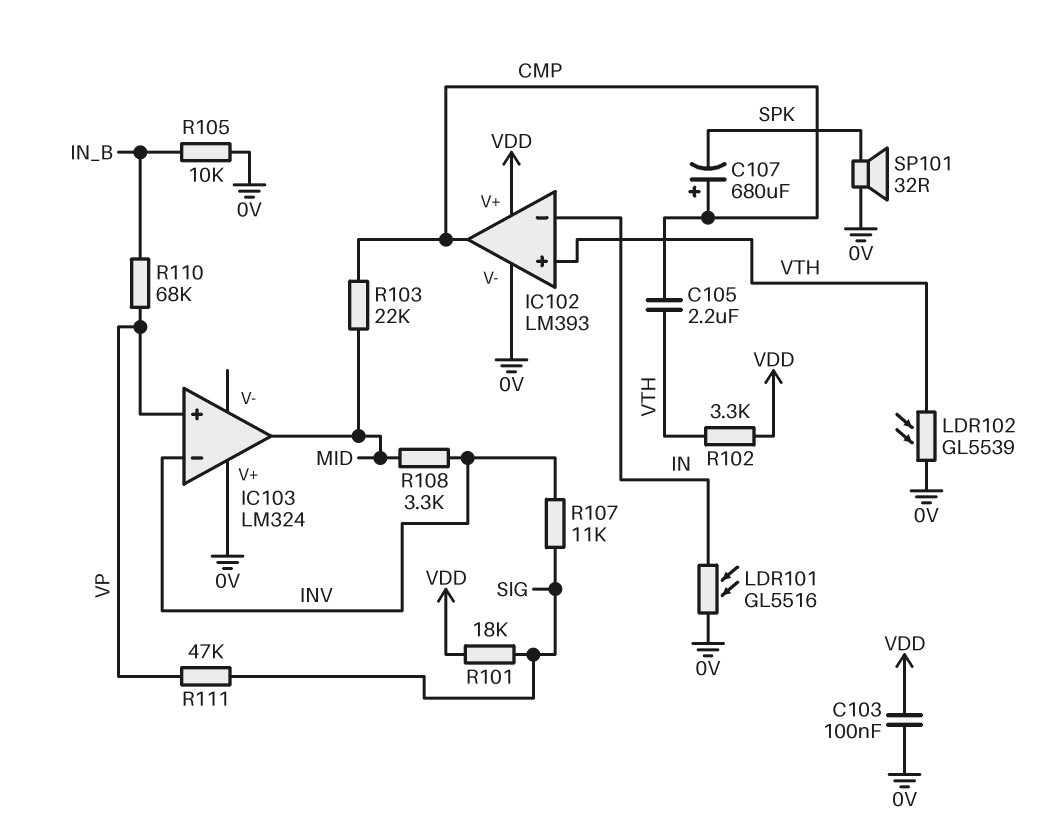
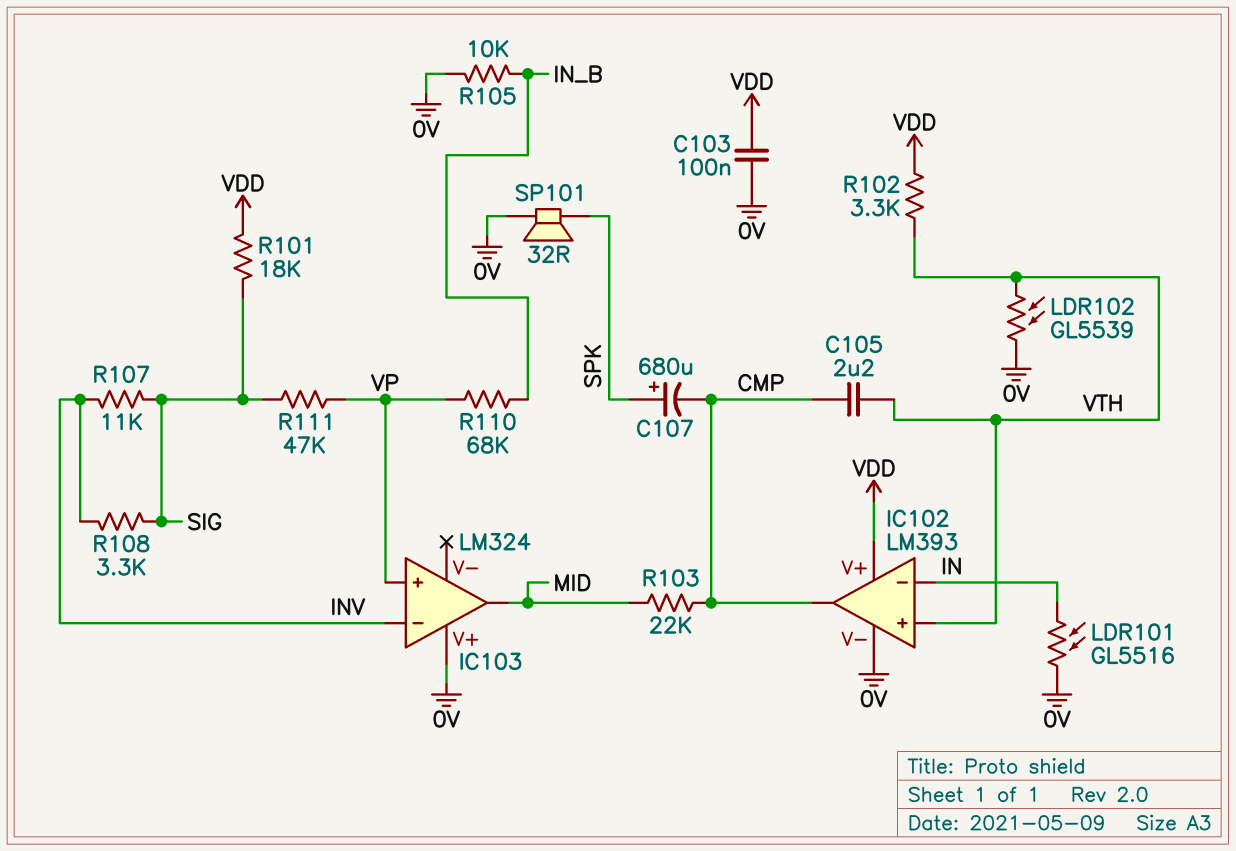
C107: 680uF (plus CMP, minus SPK) -> 680uF (plus SPK, minus CMP)
R108: 3.3k (INV, MID) -> 3.3k (INV, SIG)

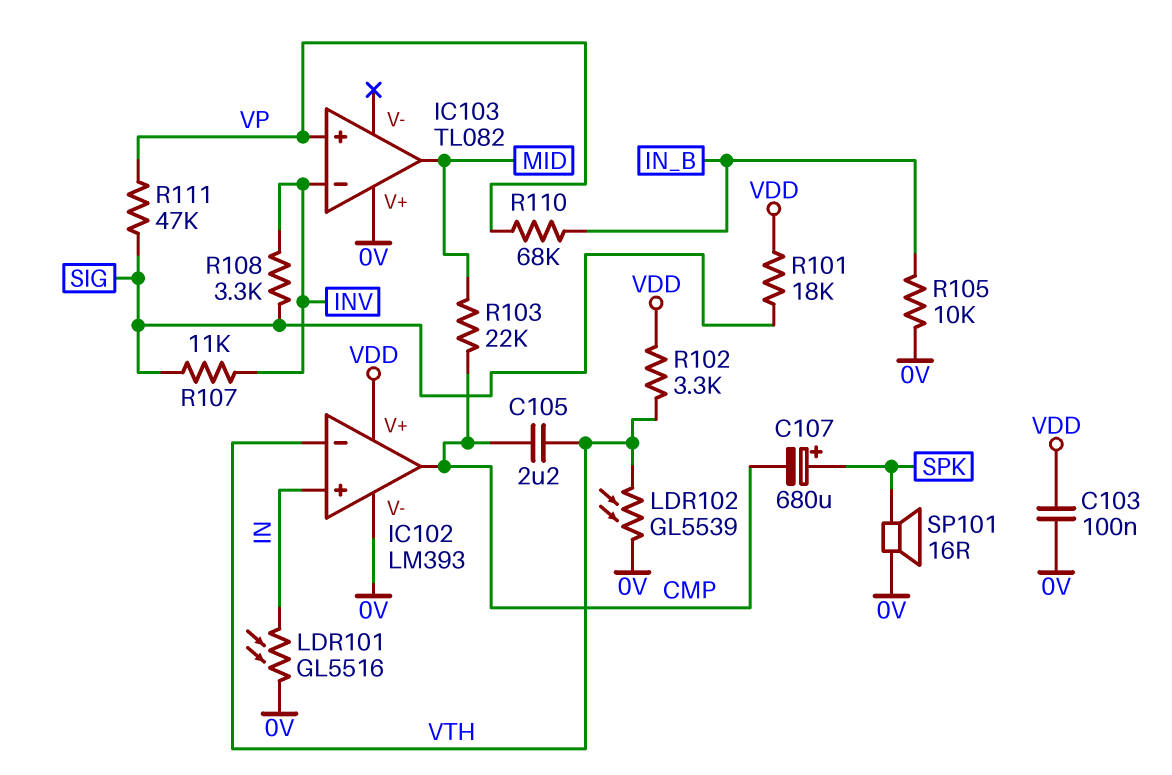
IC102 pin in+: VTH -> IN
IC102 pin in-: IN -> VTH
IC103: LM324 -> TL082
SP101: speaker 32R (0V, SPK) -> speaker 16R (0V, SPK)

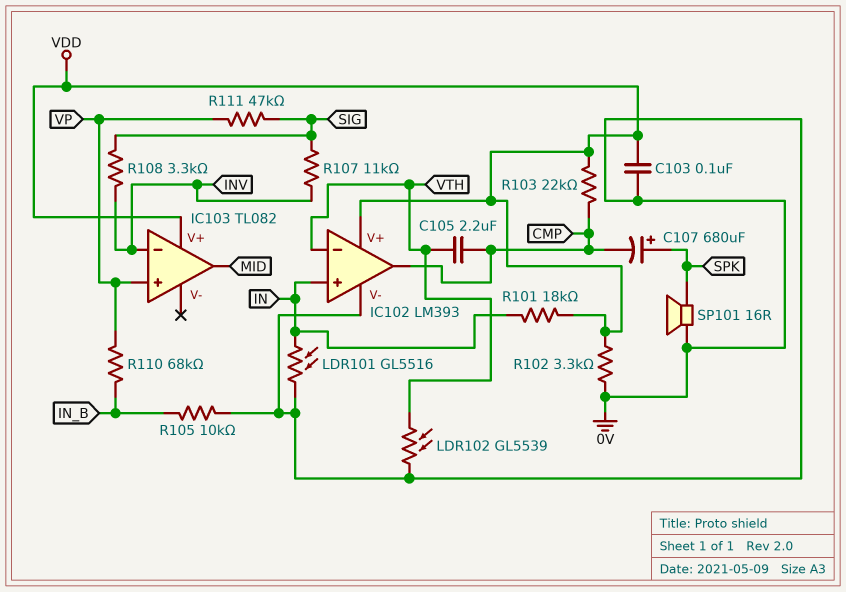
IC103 pin V+: 0V -> VDD
R101: 18k (SIG, VDD) -> 18k (IN, VDD)
R102: 3.3k (VDD, VTH) -> 3.3k (0V, VDD)
R103: 22k (CMP, MID) -> 22k (CMP, VDD)

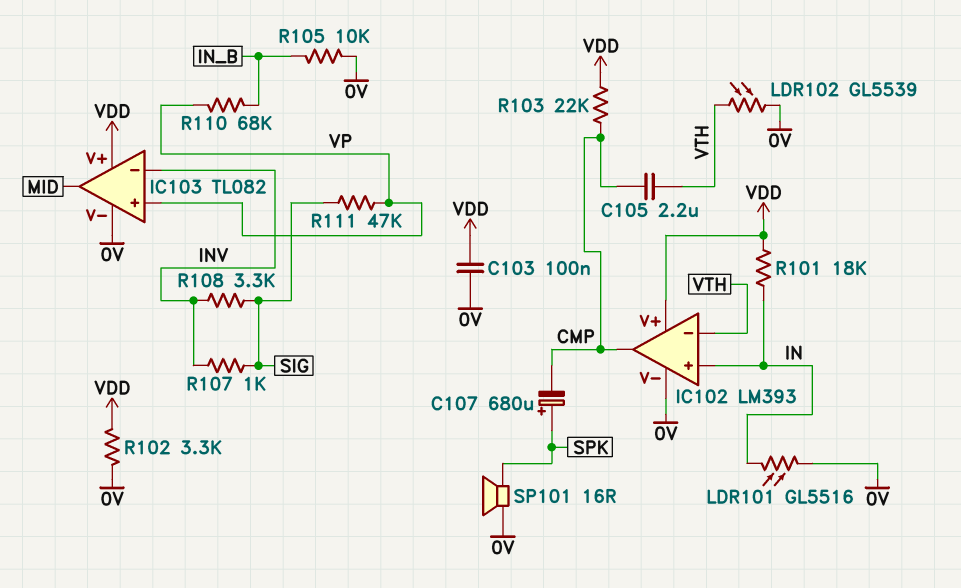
IC103 pin V-: none -> 0V
R107: 11k (INV, SIG) -> 1k (INV, SIG)

